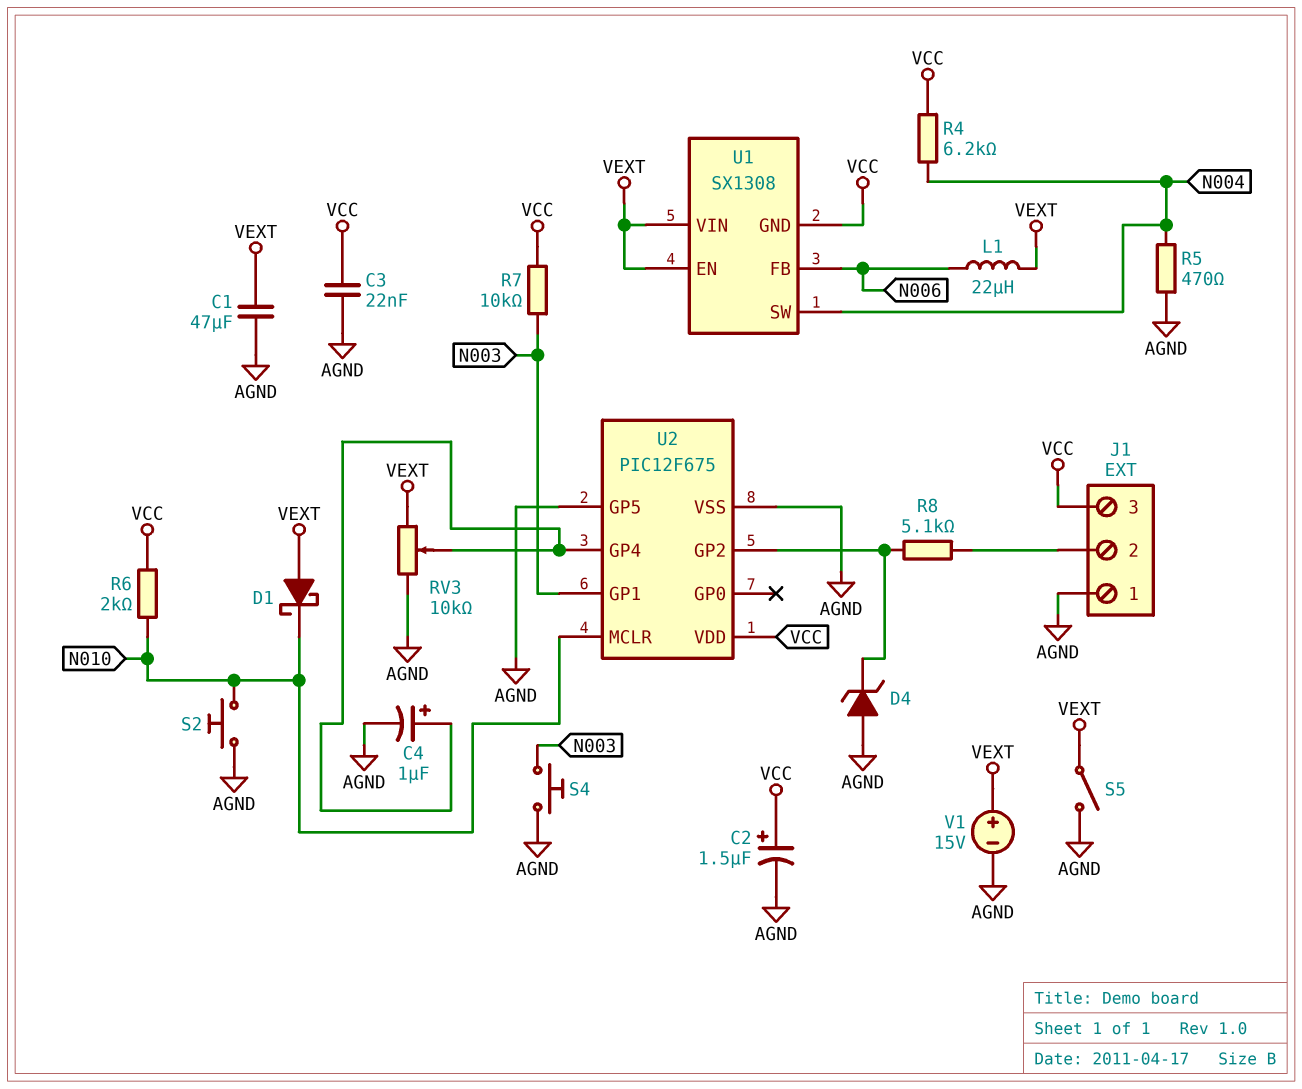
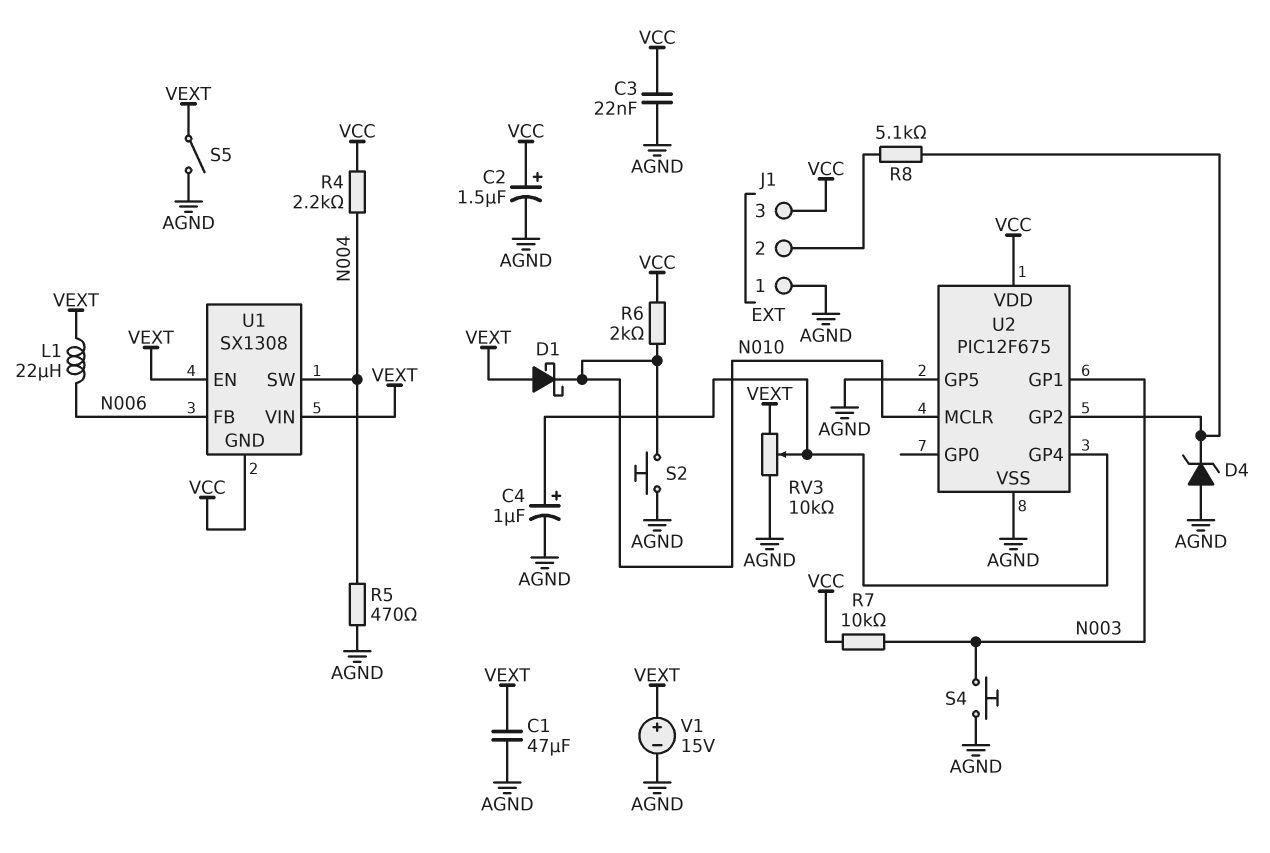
R4: 6.2k (N004, VCC) -> 2.2k (N004, VCC)

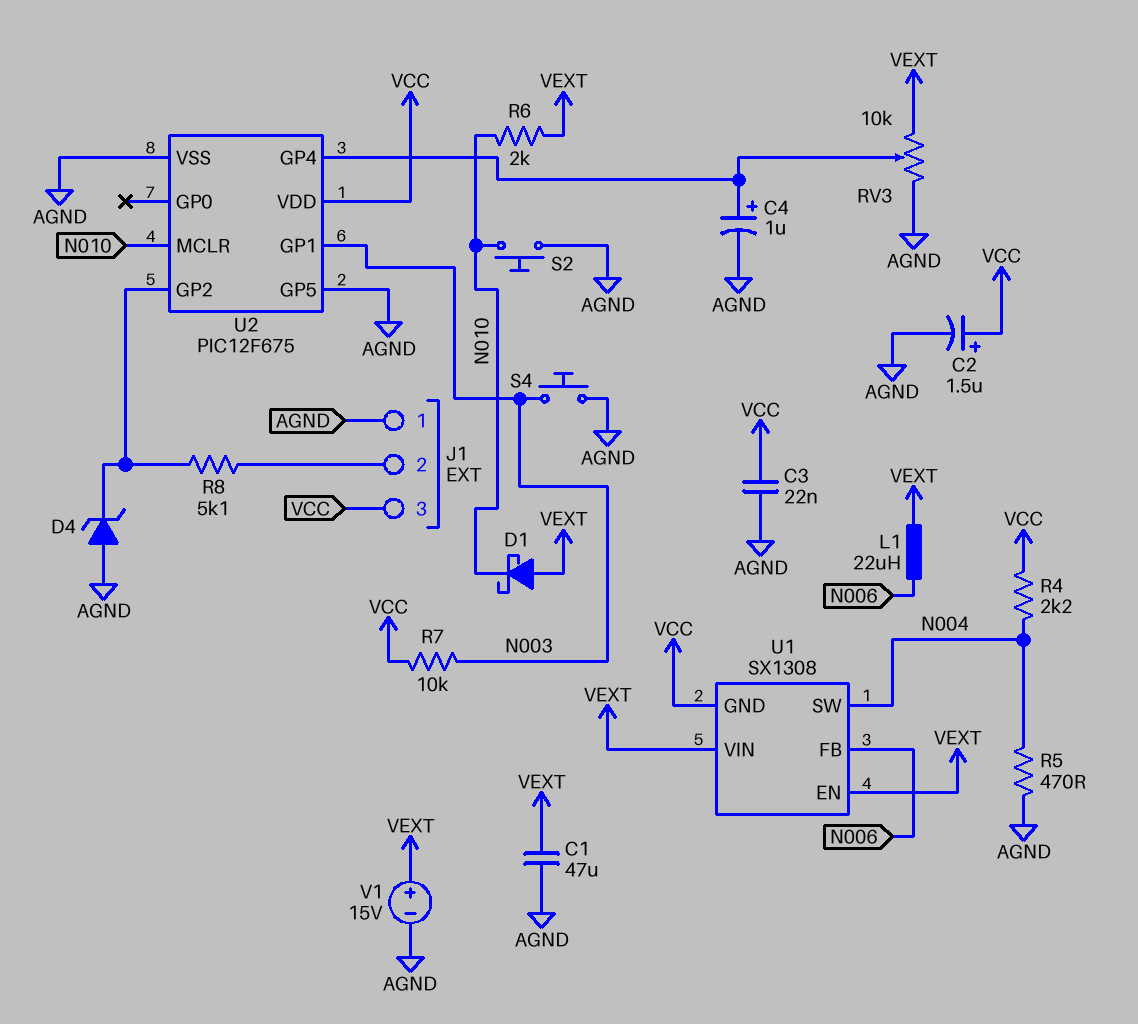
R6: 2k (N010, VCC) -> 2k (N010, VEXT)
S5: switch (AGND, VEXT) -> none

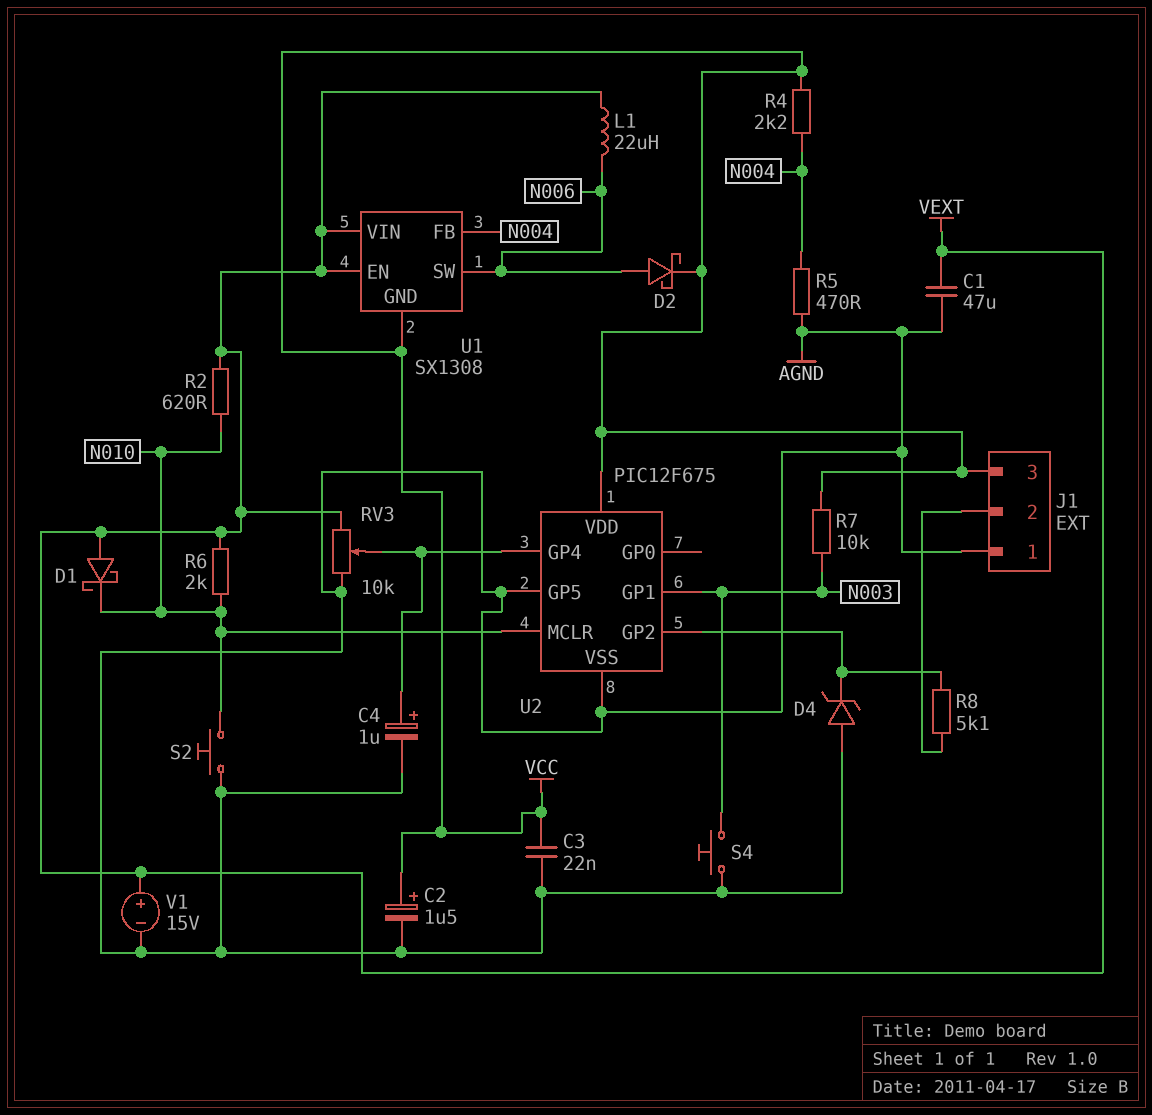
D2: none -> schottky (A N006, K VCC)
R2: none -> 620 (N010, VEXT)
U1 pin FB: N006 -> N004
U1 pin SW: N004 -> N006

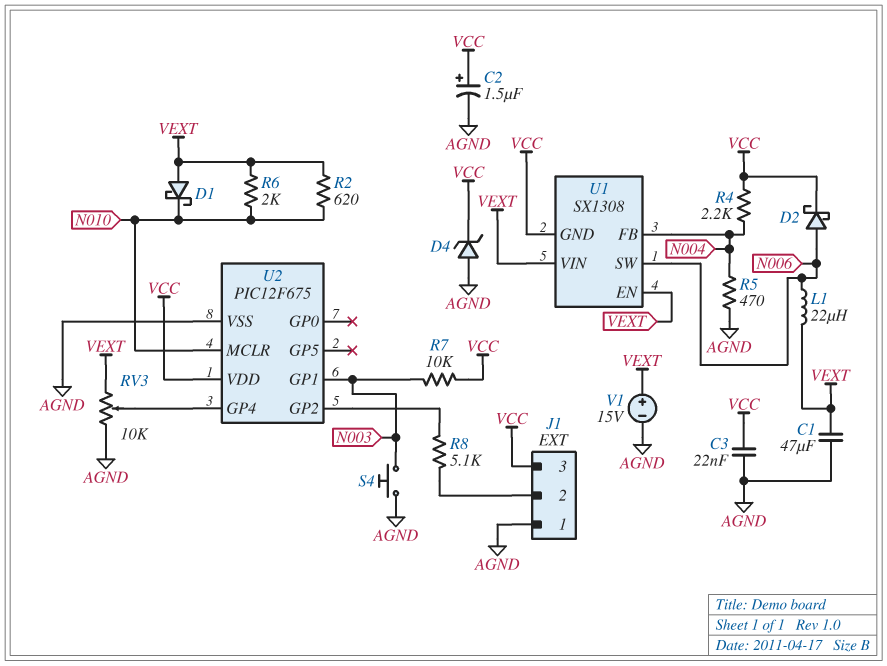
C4: 1uF (plus U2/GP4, minus AGND) -> none
D4: zener (A AGND, K U2/GP2) -> zener (A AGND, K VCC)
S2: button (AGND, N010) -> none
U2 pin GP5: AGND -> none

